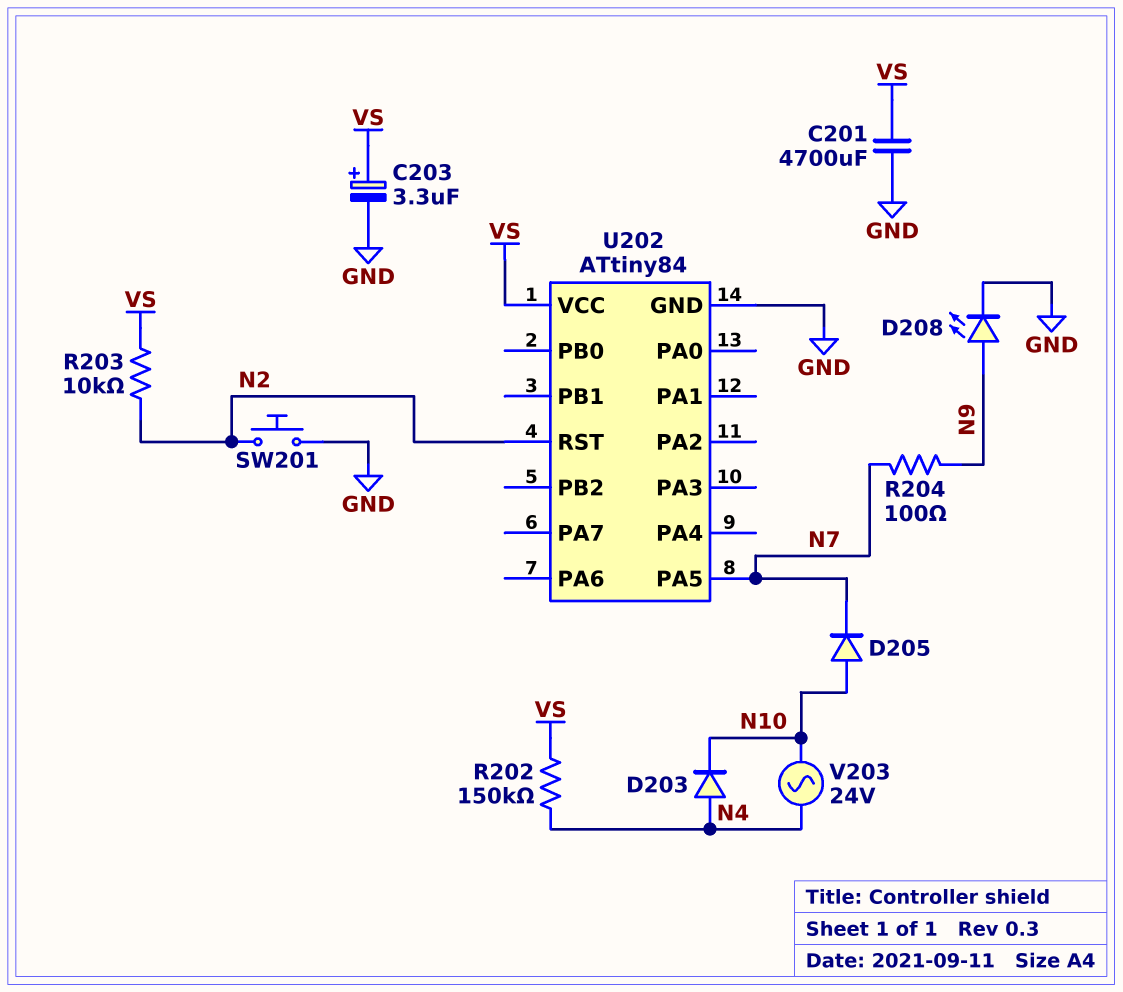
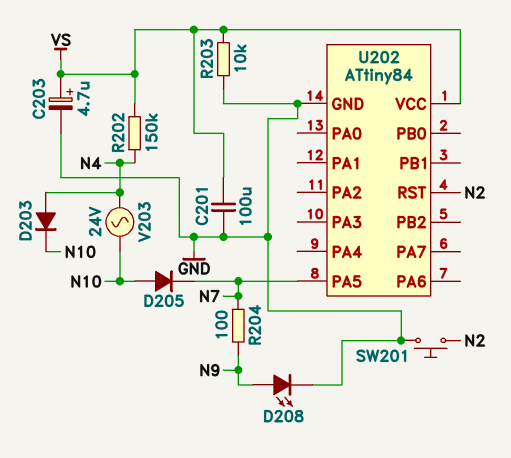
C201: 4700uF (GND, VS) -> 100uF (GND, VS)
C203: 3.3uF (plus VS, minus GND) -> 4.7uF (plus VS, minus GND)
R203: 10k (N2, VS) -> 10k (GND, VS)

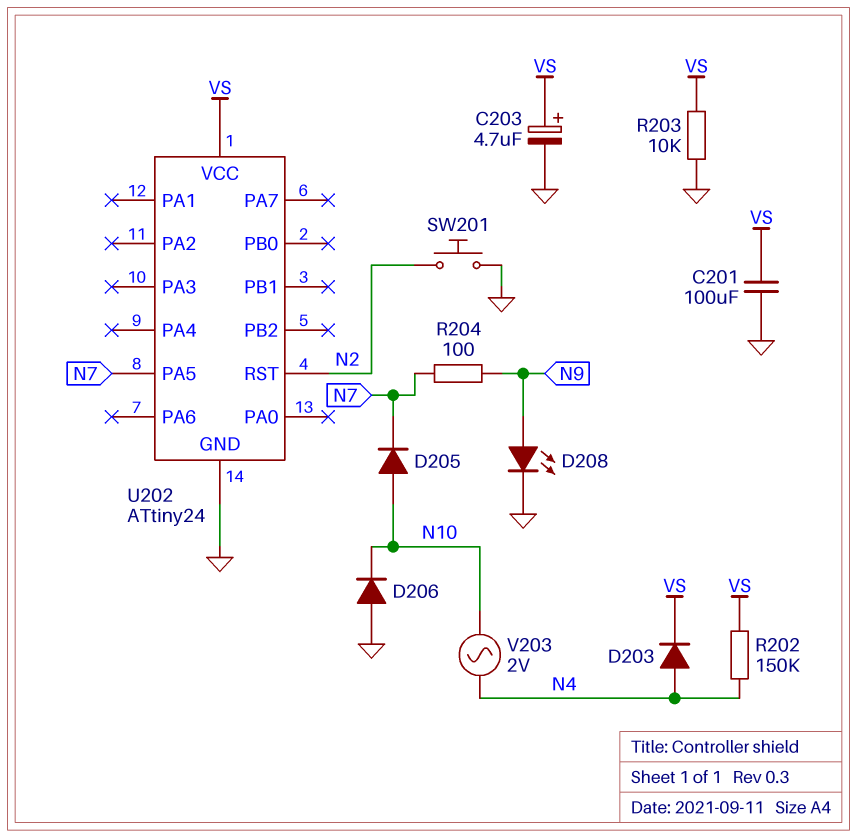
D203: diode (A N4, K N10) -> diode (A N4, K VS)
D206: none -> diode (A GND, K N10)
U202: ATtiny84 -> ATtiny24
V203: AC 24V (N4, N10) -> AC 2V (N4, N10)

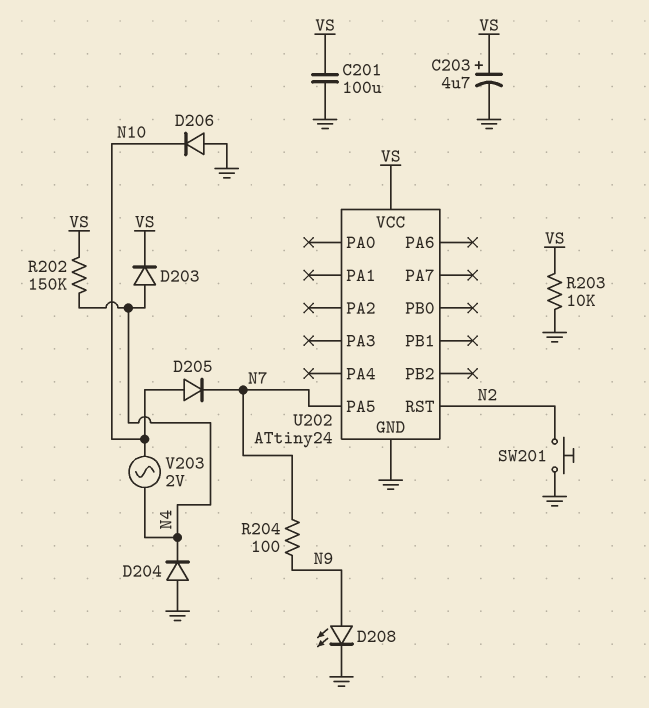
D204: none -> diode (A GND, K N4)

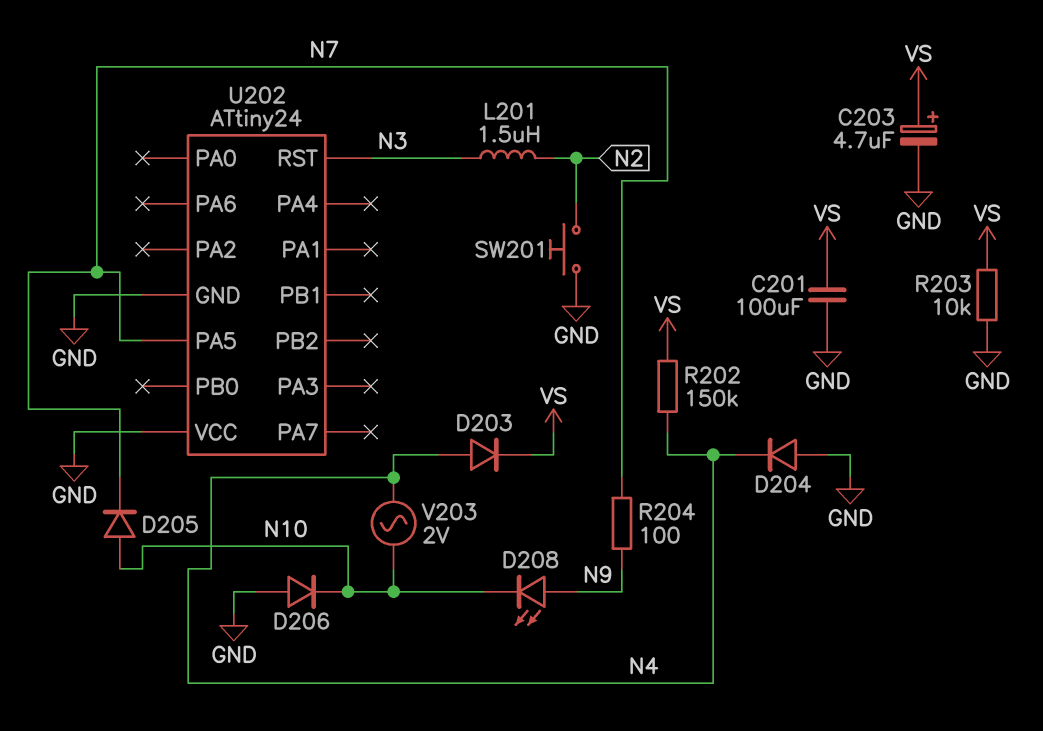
D208: LED (A N9, K GND) -> LED (A N9, K N10)
L201: none -> 1.5uH (N2, N3)
U202 pin RST: N2 -> N3
U202 pin VCC: VS -> GND

